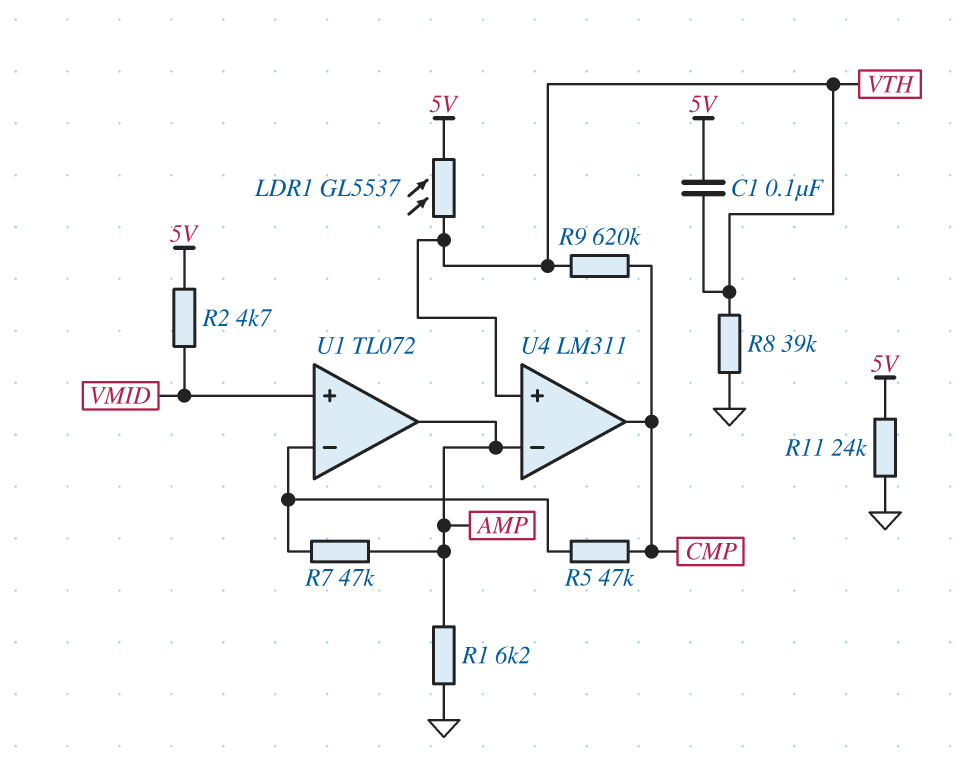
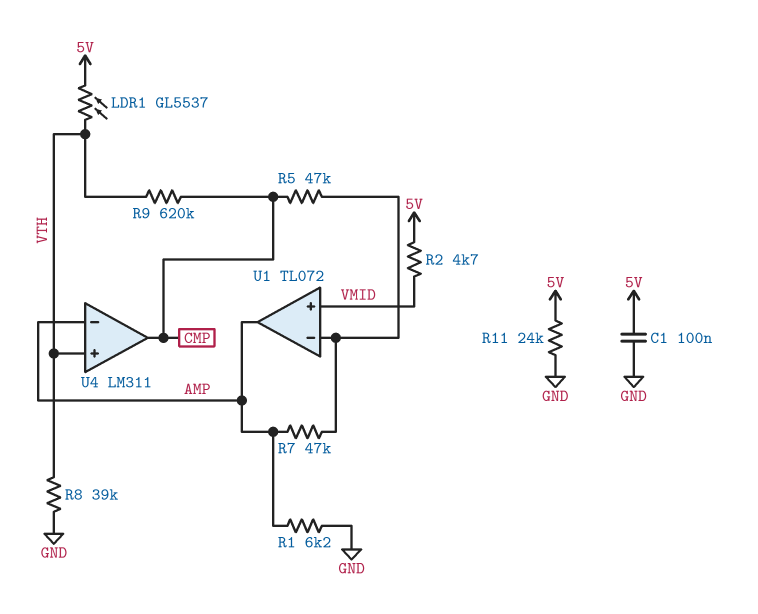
C1: 100nF (5V, VTH) -> 100nF (5V, GND)

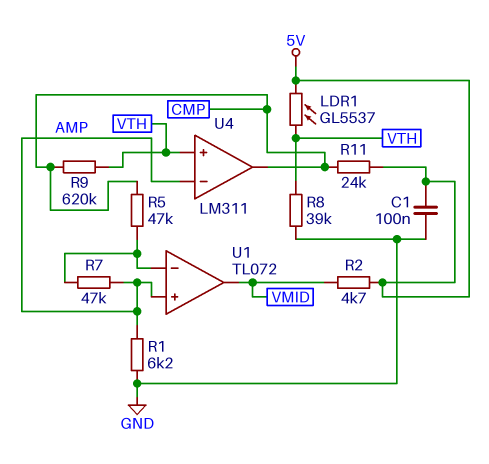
R11: 24k (5V, GND) -> 24k (5V, CMP)
U1 pin in+: VMID -> AMP
U1 pin out: AMP -> VMID

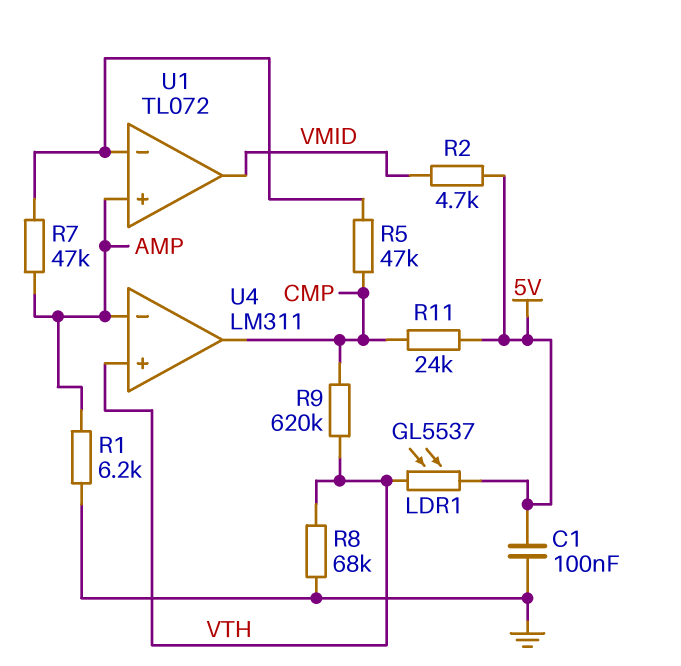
R8: 39k (GND, VTH) -> 68k (GND, VTH)

